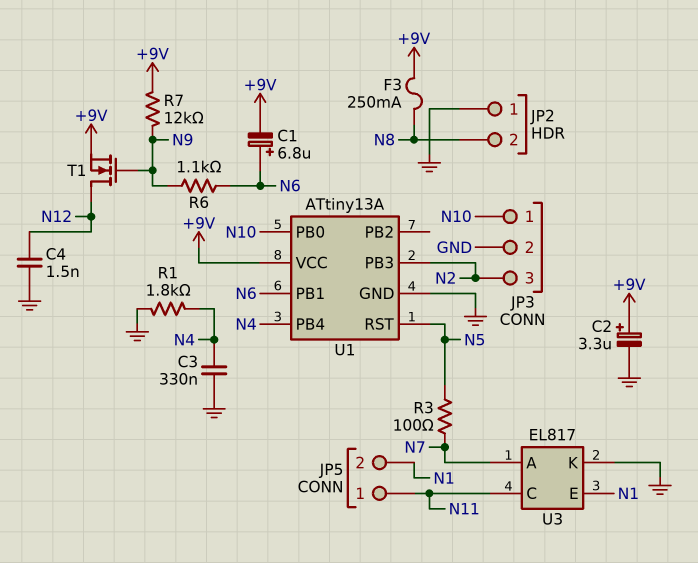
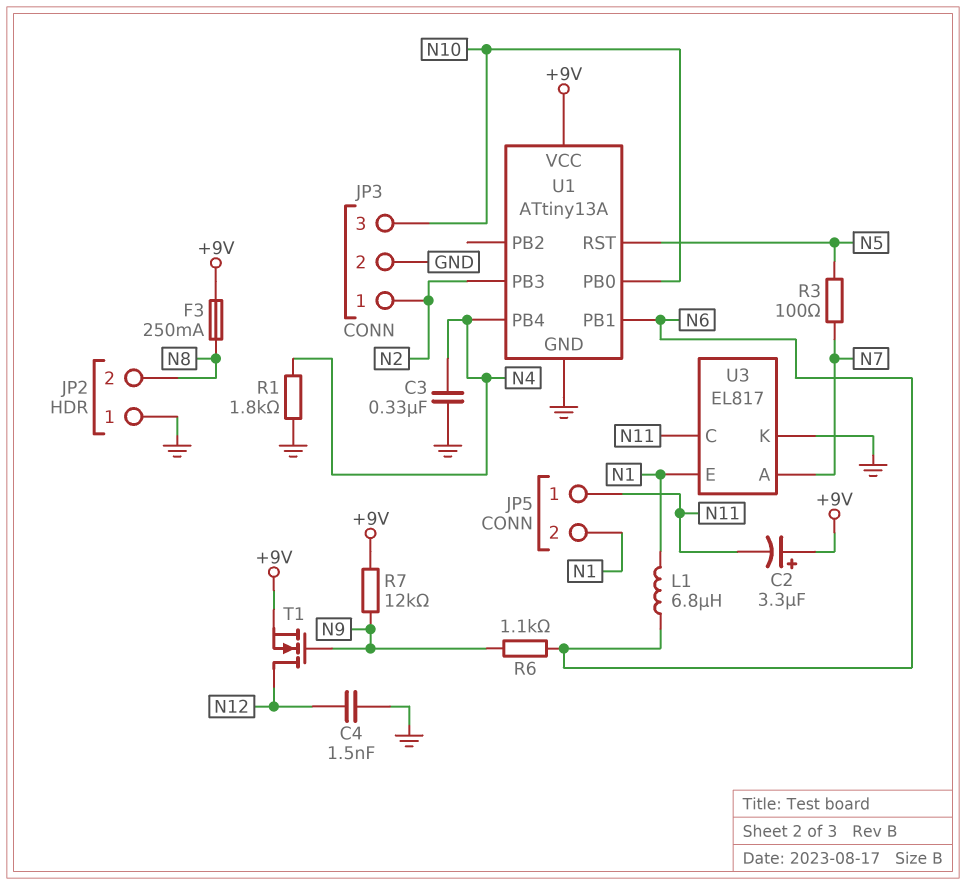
C1: 6.8uF (plus N6, minus +9V) -> none
C2: 3.3uF (plus +9V, minus GND) -> 3.3uF (plus +9V, minus N11)
JP3 pin 1: N10 -> N2
JP3 pin 3: N2 -> N10
L1: none -> 6.8uH (N1, N6)

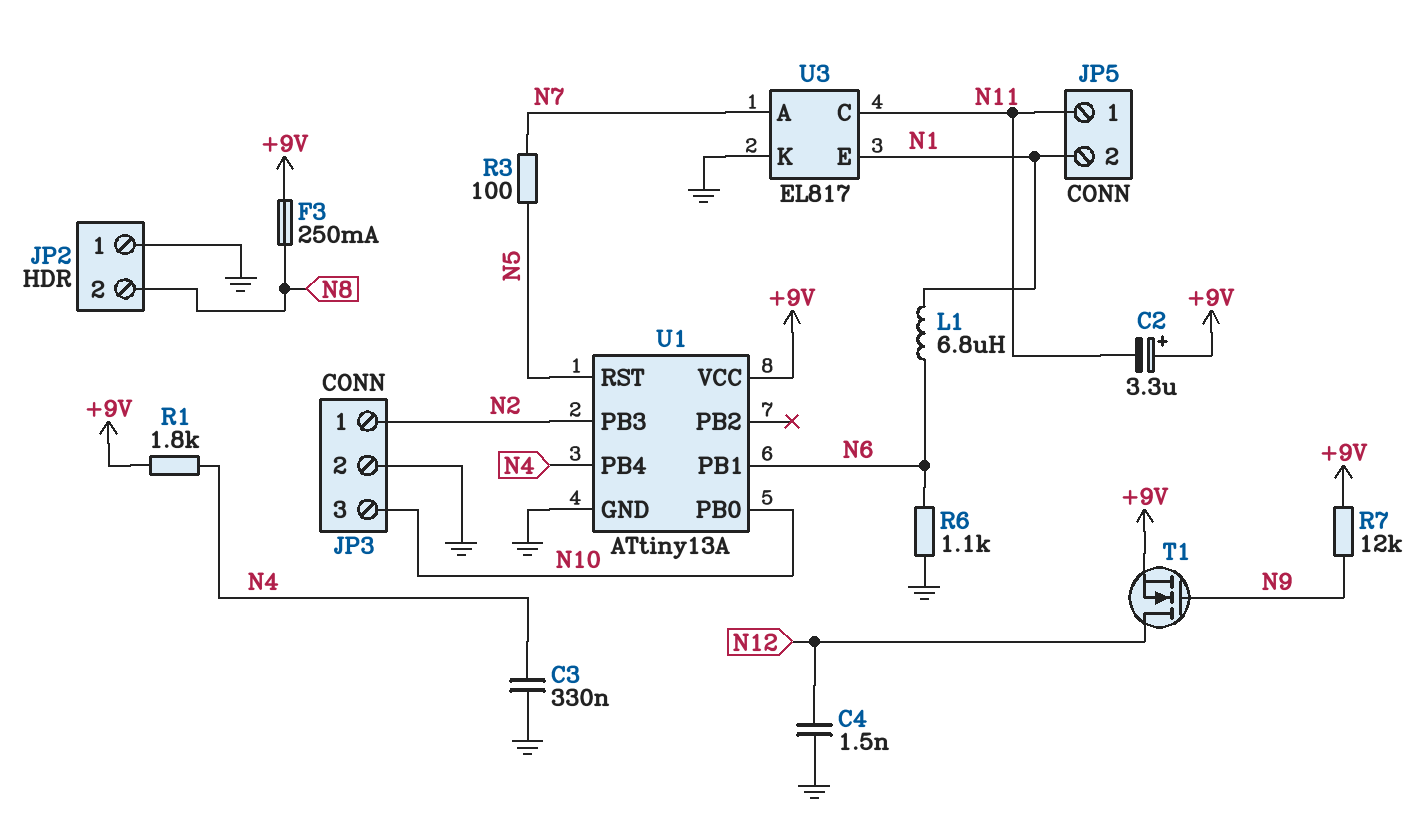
R1: 1.8k (GND, N4) -> 1.8k (+9V, N4)
R6: 1.1k (N6, N9) -> 1.1k (GND, N6)

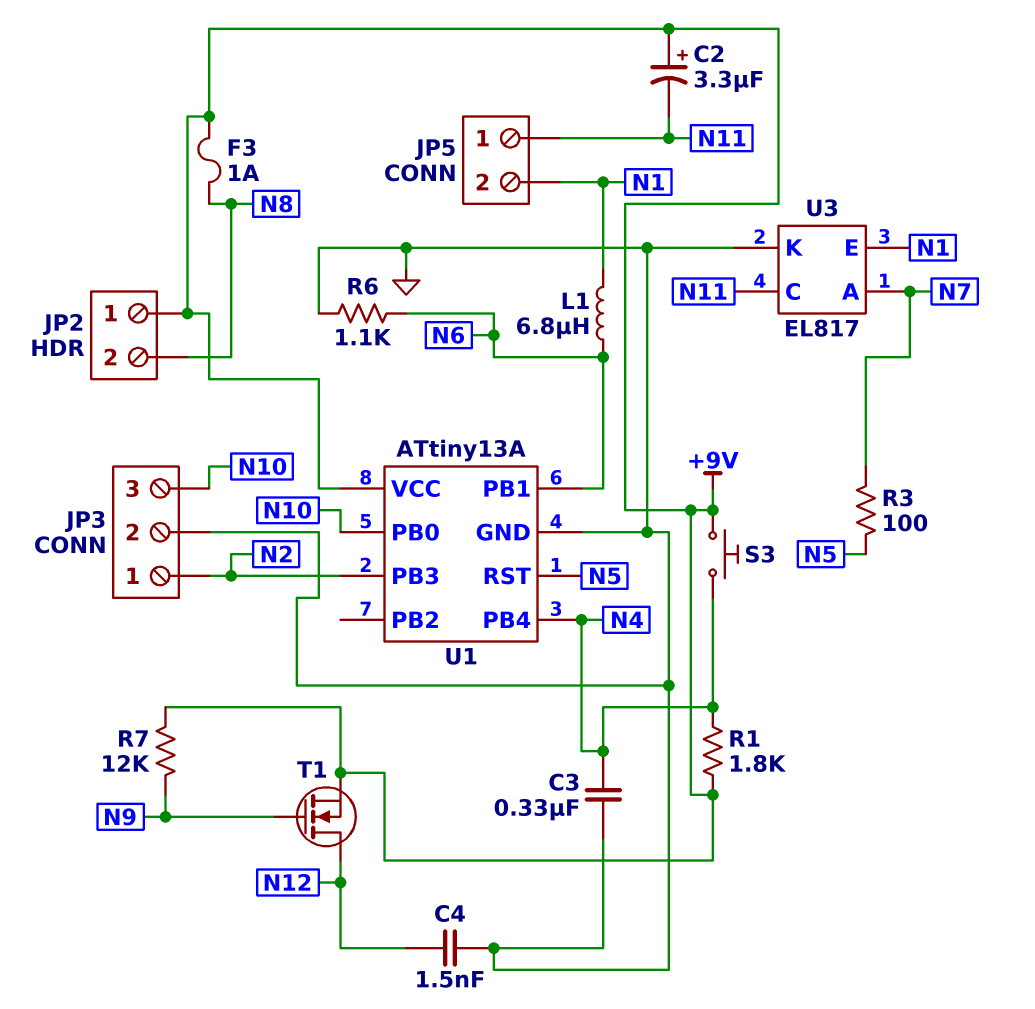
F3: 250mA (+9V, N8) -> 1A (+9V, N8)
JP2 pin 1: GND -> +9V
S3: none -> button (+9V, N4)

